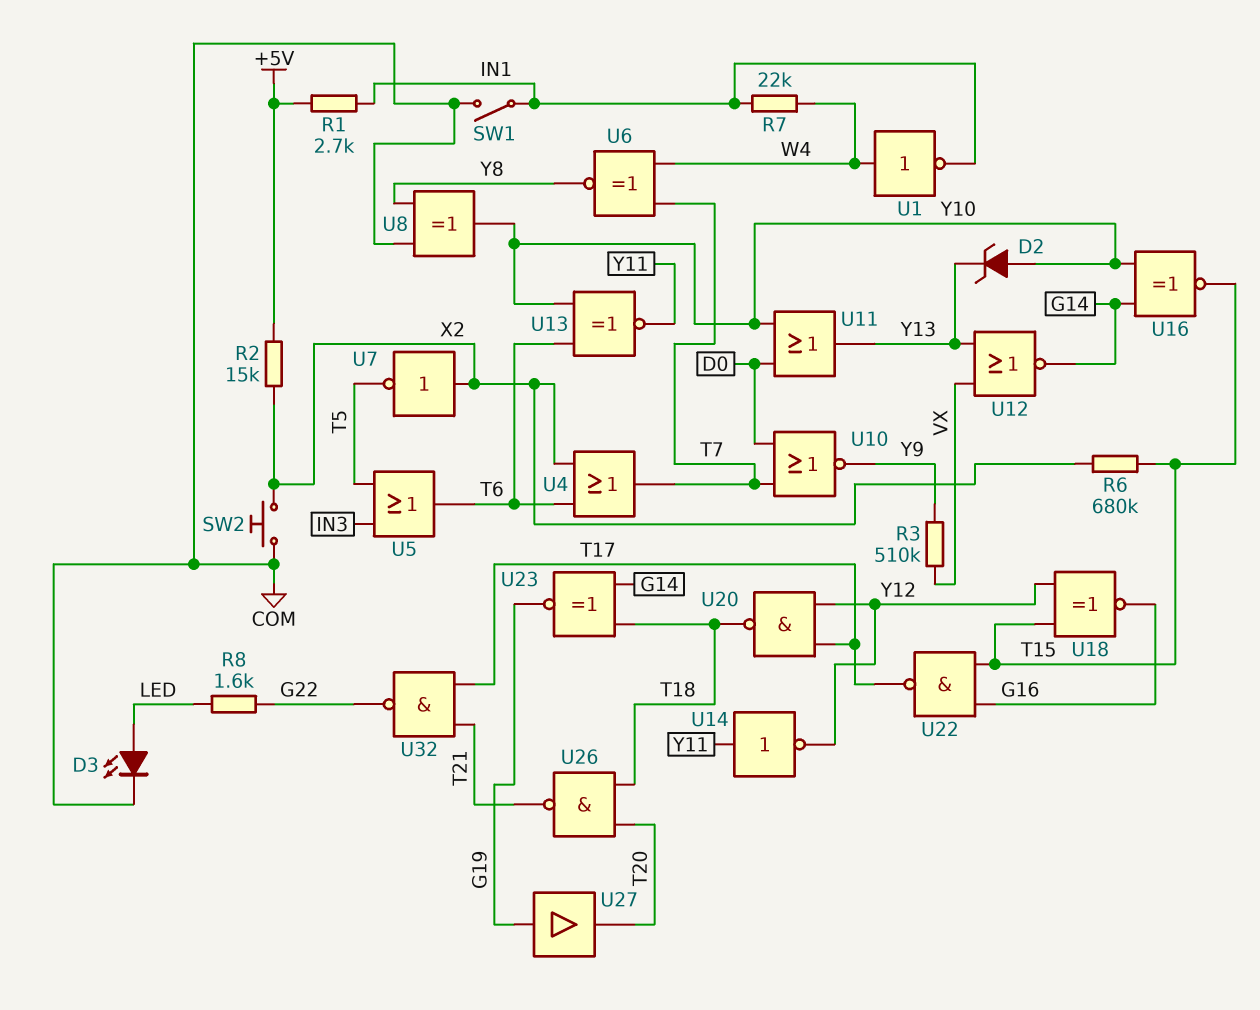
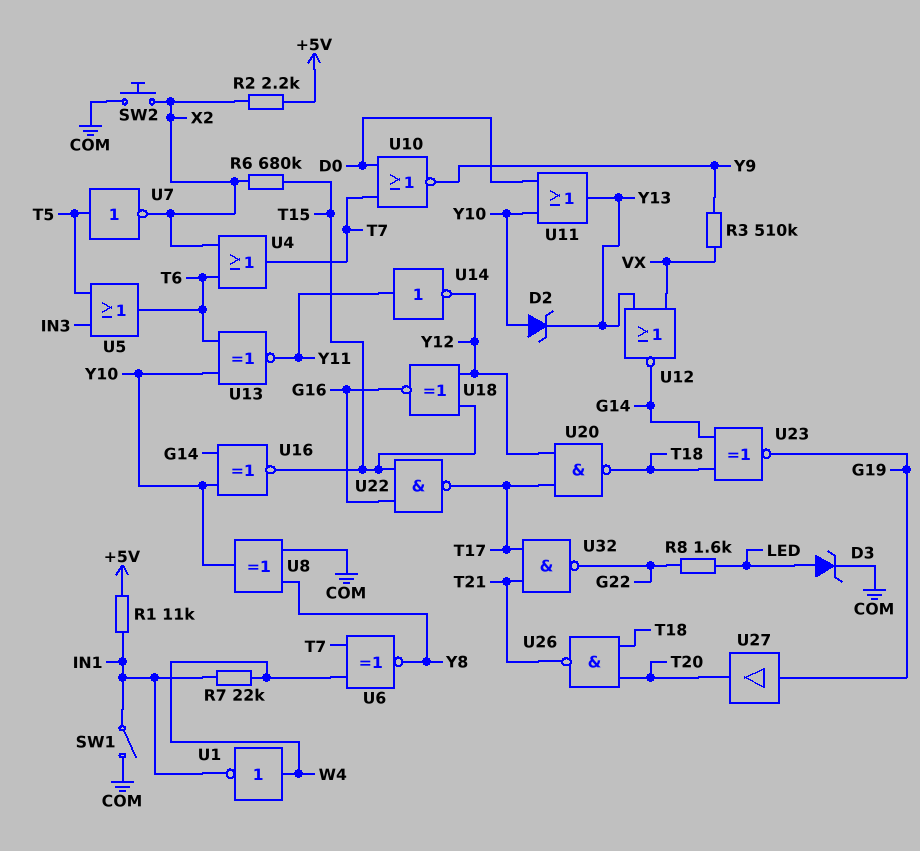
D3: LED (A LED, K COM) -> zener (A LED, K COM)
R1: 2.7k (+5V, IN1) -> 11k (+5V, IN1)
R2: 15k (+5V, X2) -> 2.2k (+5V, X2)
U7: NOT (in X2, out T5) -> NOT (in T5, out X2)

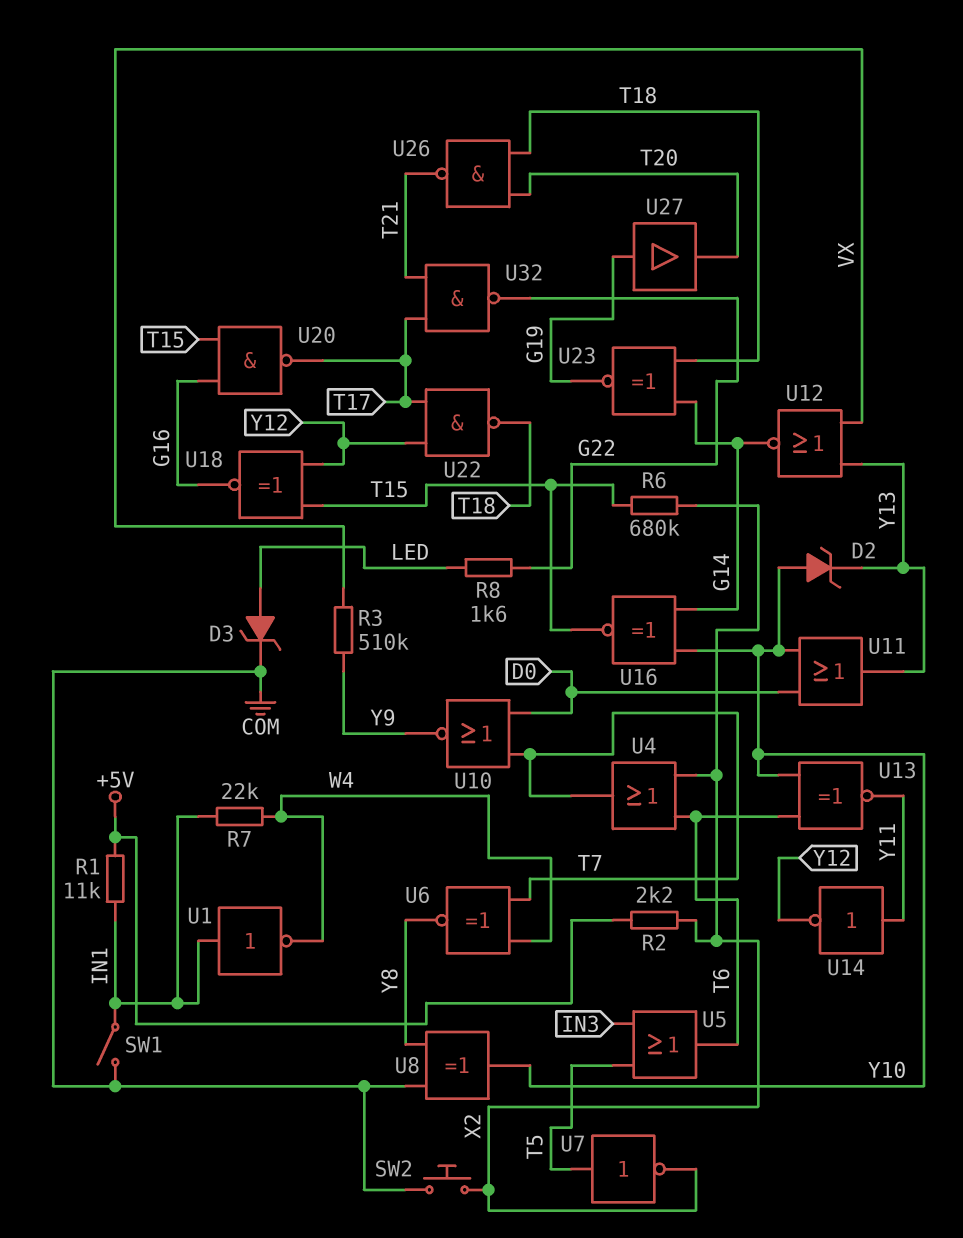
U1: NOT (in W4, out IN1) -> NOT (in IN1, out W4)
U20: NAND (in T17, in Y12, out T18) -> NAND (in G16, in T15, out T17)
U22: NAND (in G16, in T15, out T17) -> NAND (in T17, in Y12, out T18)

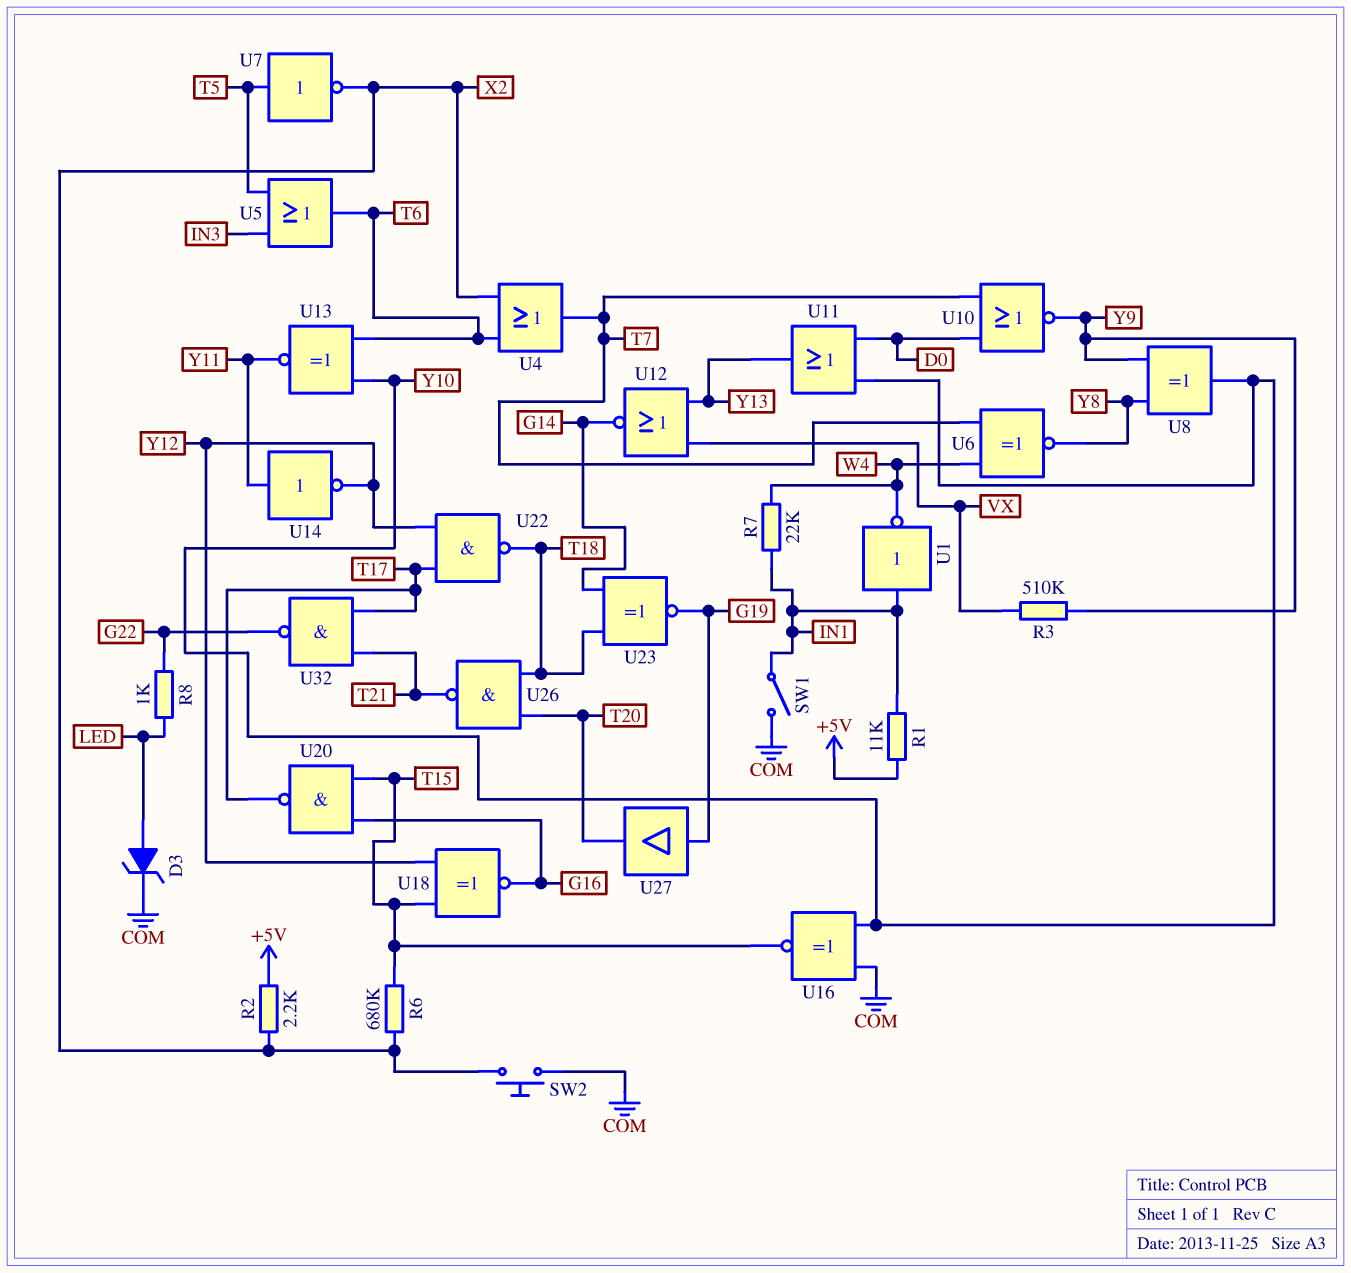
D2: zener (A Y10, K Y13) -> none
R8: 1.6k (G22, LED) -> 1k (G22, LED)
U8: XOR (in COM, in Y8, out Y10) -> XOR (in Y8, in Y9, out Y10)
U16: XNOR (in G14, in Y10, out T15) -> XNOR (in COM, in Y10, out T15)

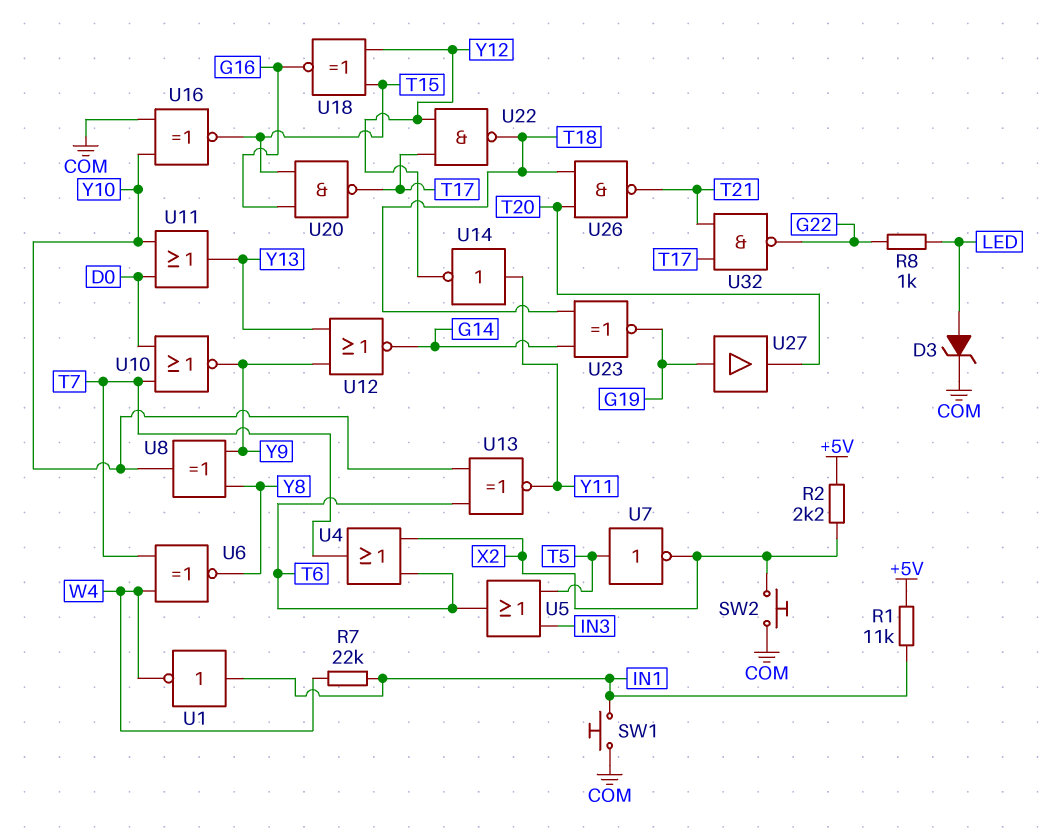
R3: 510k (VX, Y9) -> none
R6: 680k (T15, X2) -> none
SW1: switch (COM, IN1) -> button (COM, IN1)
U12: NOR (in VX, in Y13, out G14) -> NOR (in Y9, in Y13, out G14)

